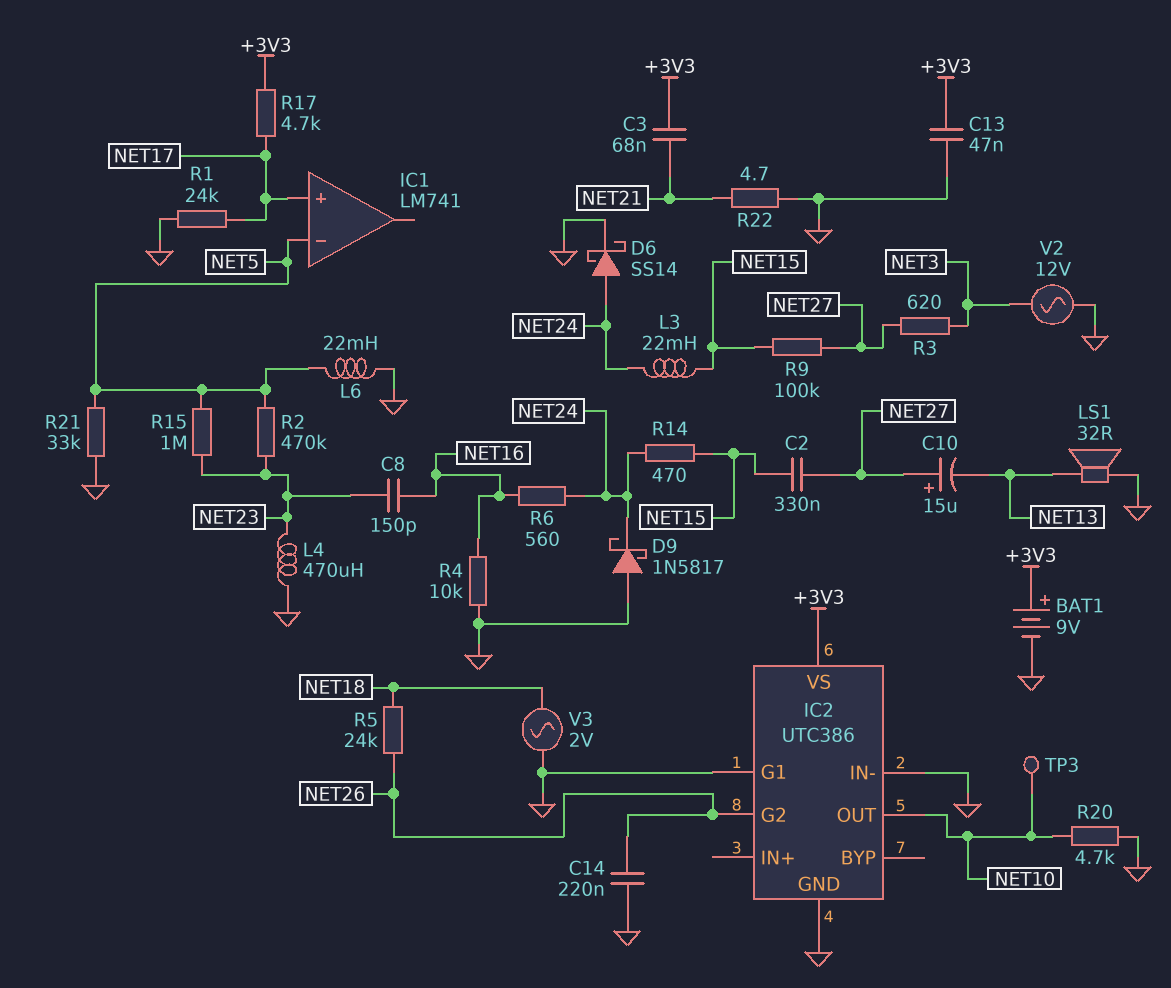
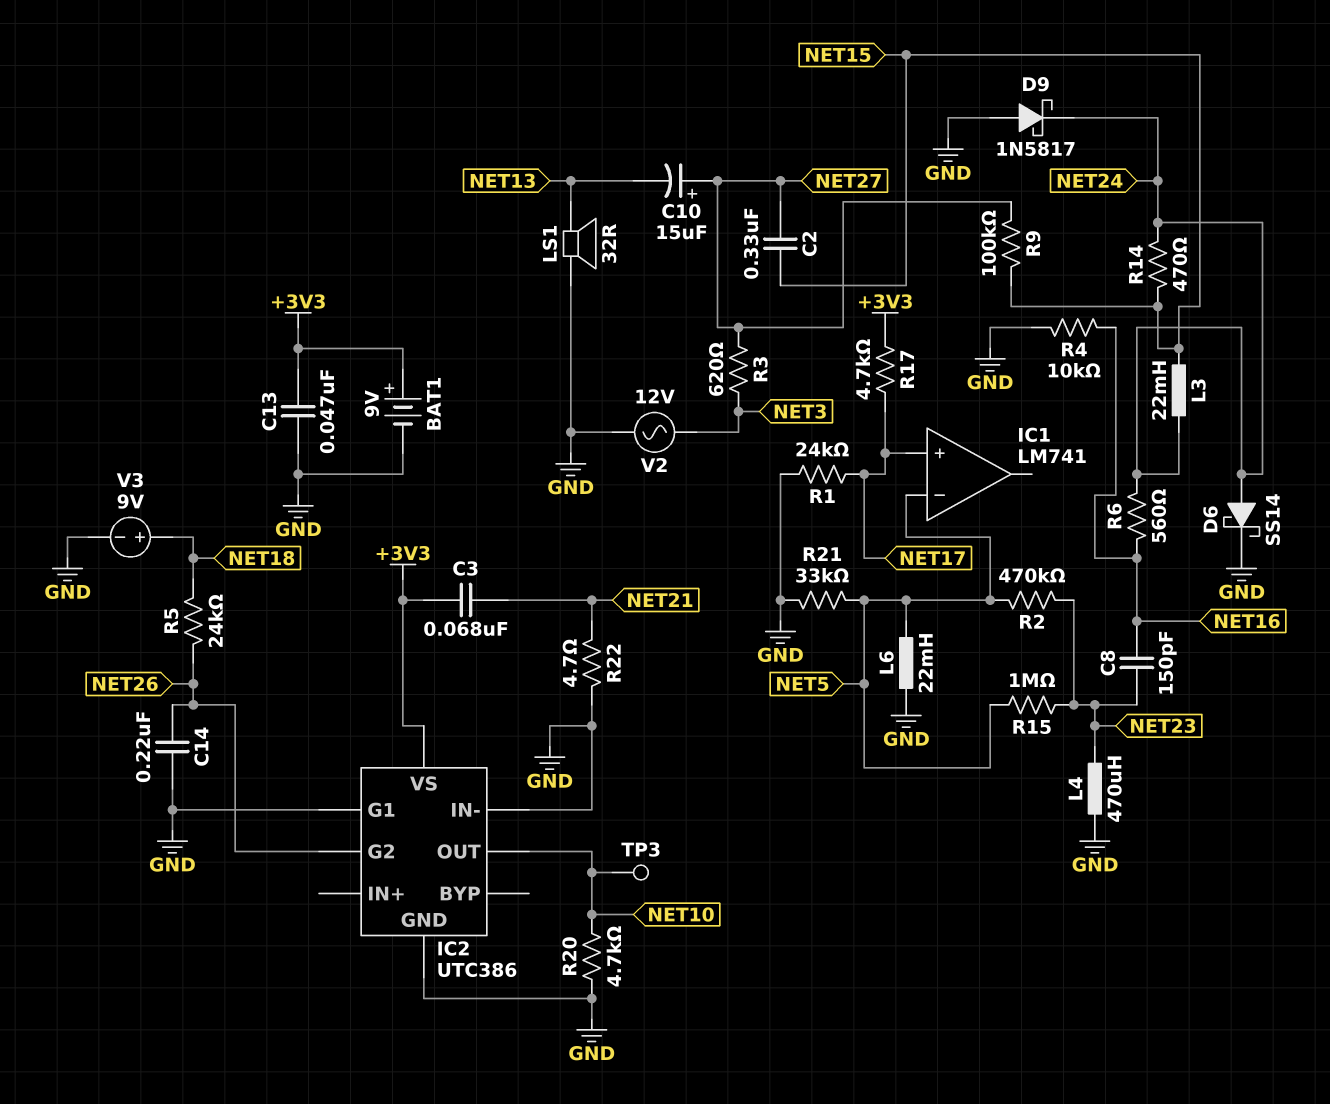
V3: AC 2V (GND, NET18) -> 9V (plus NET18, minus GND)

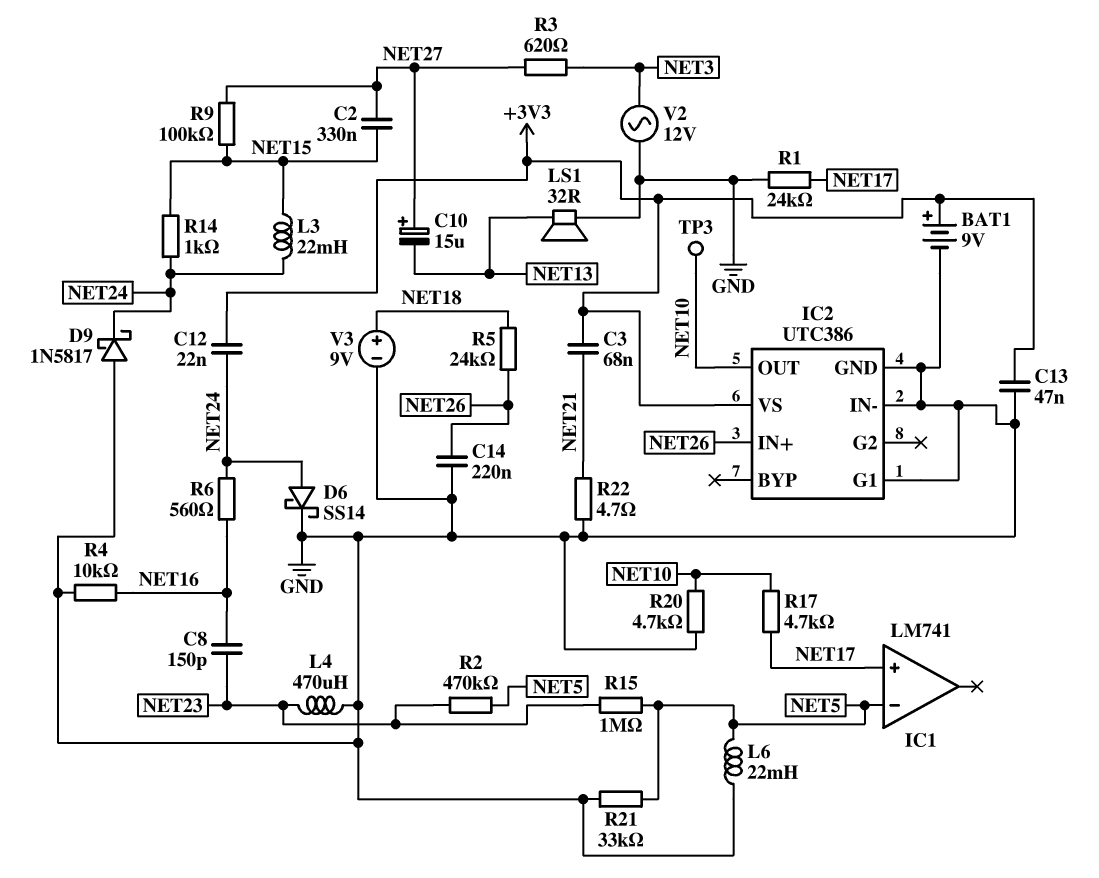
C12: none -> 22nF (+3V3, NET24)
IC2 pin G2: NET26 -> none
IC2 pin IN+: none -> NET26
R14: 470 (NET15, NET24) -> 1k (NET15, NET24)
R17: 4.7k (+3V3, NET17) -> 4.7k (NET10, NET17)

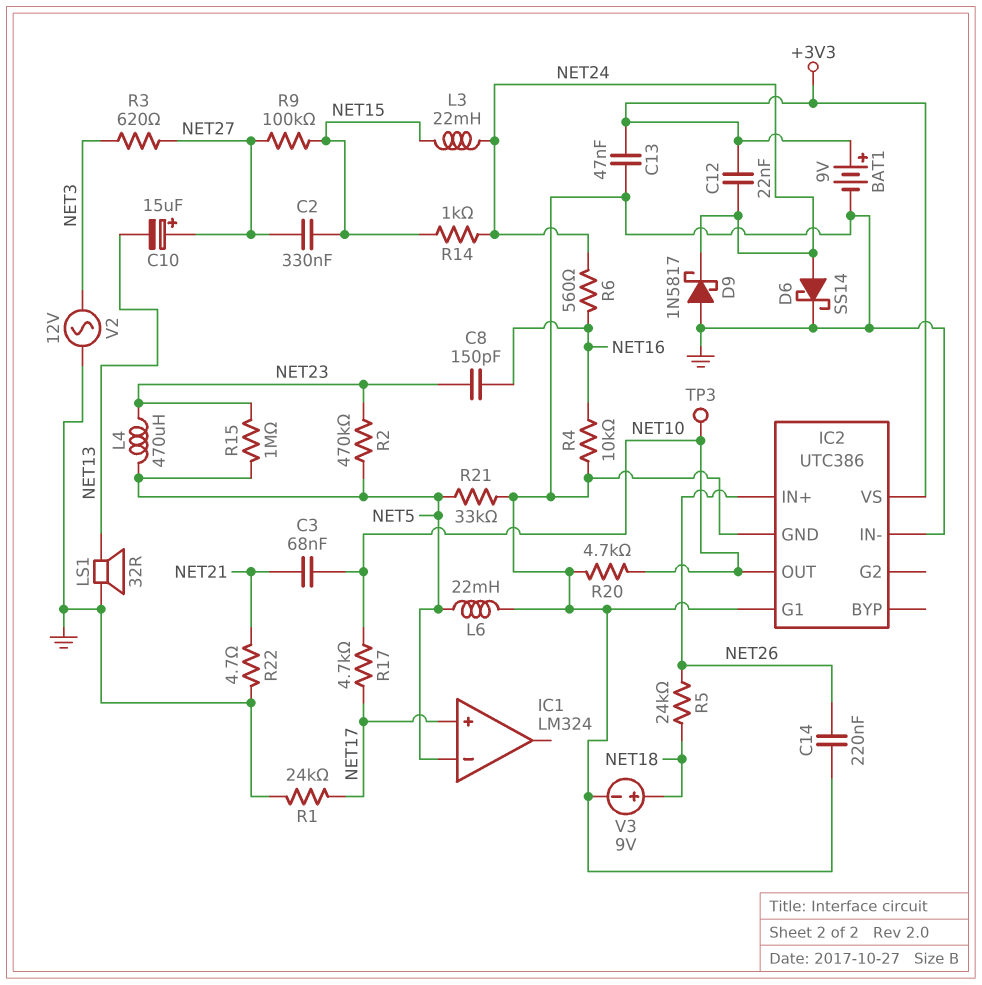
C3: 68nF (+3V3, NET21) -> 68nF (NET10, NET21)
IC1: LM741 -> LM324
L4: 470uH (GND, NET23) -> 470uH (NET5, NET23)

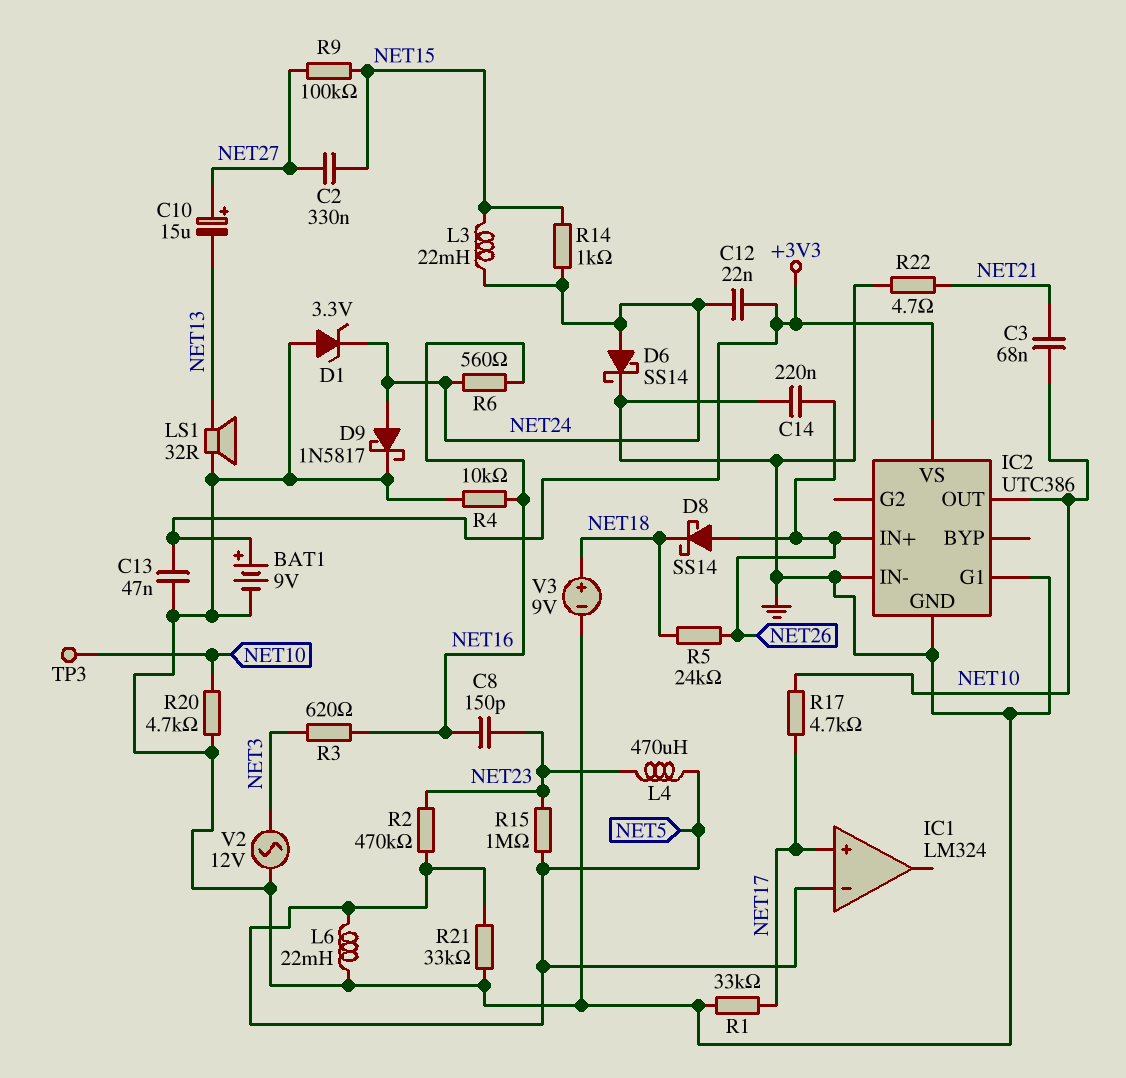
D1: none -> zener 3.3V (A GND, K NET24)
D8: none -> schottky SS14 (A NET26, K NET18)
D9: schottky 1N5817 (A GND, K NET24) -> schottky 1N5817 (A NET24, K GND)
R1: 24k (GND, NET17) -> 33k (GND, NET17)
R3: 620 (NET3, NET27) -> 620 (NET3, NET16)

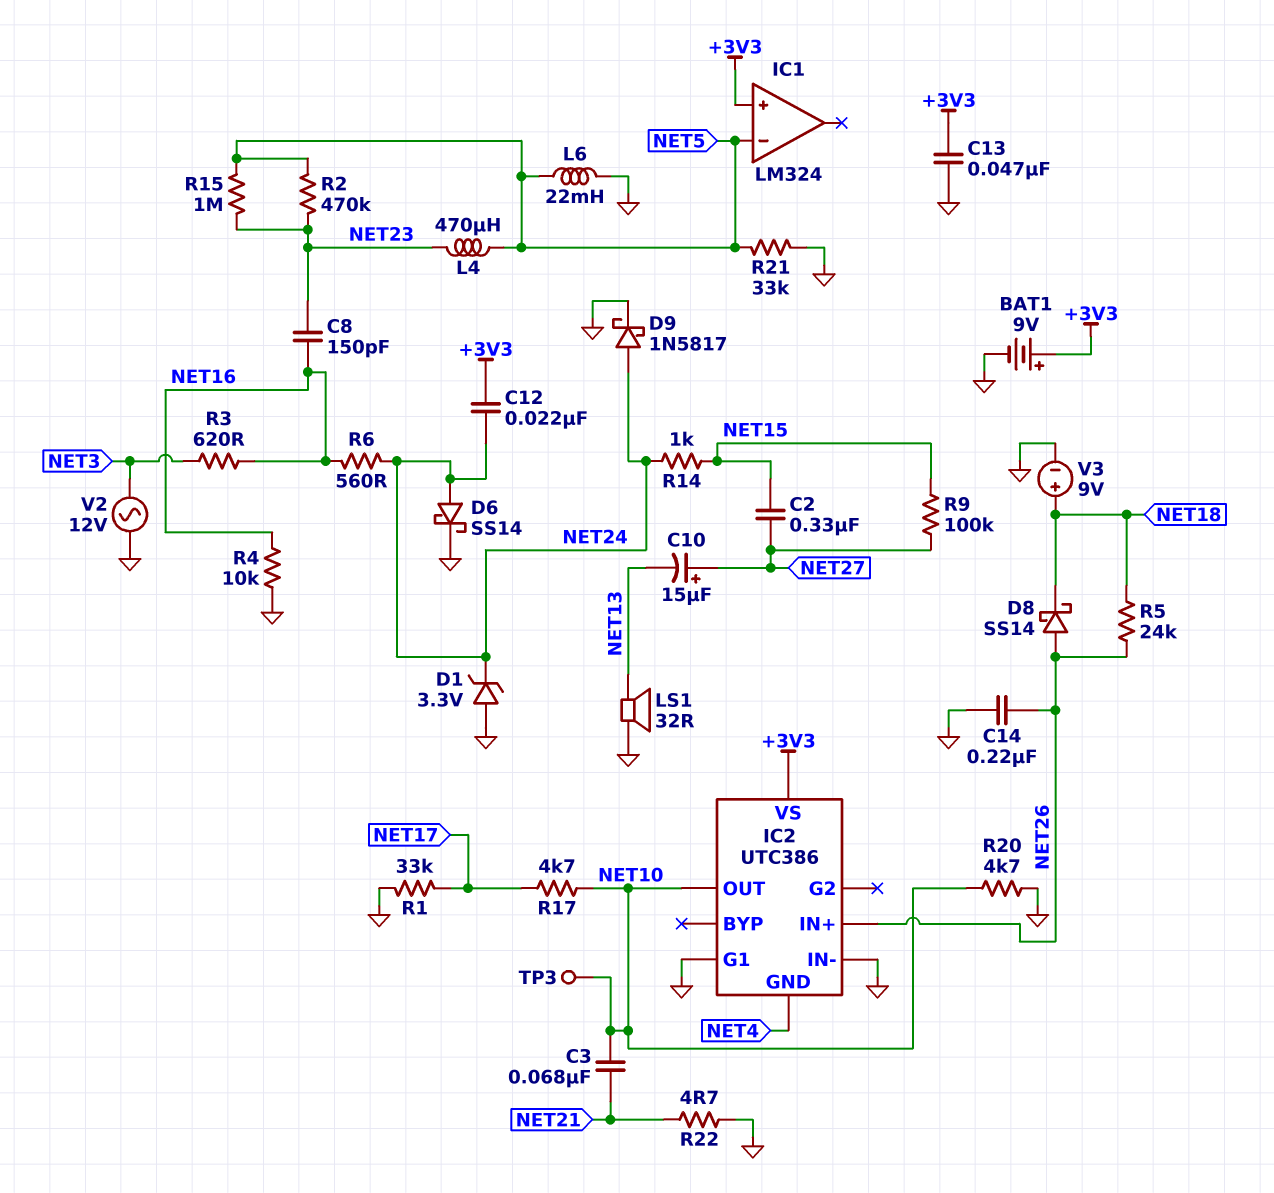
IC1 pin in+: NET17 -> +3V3
IC2 pin GND: GND -> NET4
L3: 22mH (NET15, NET24) -> none

